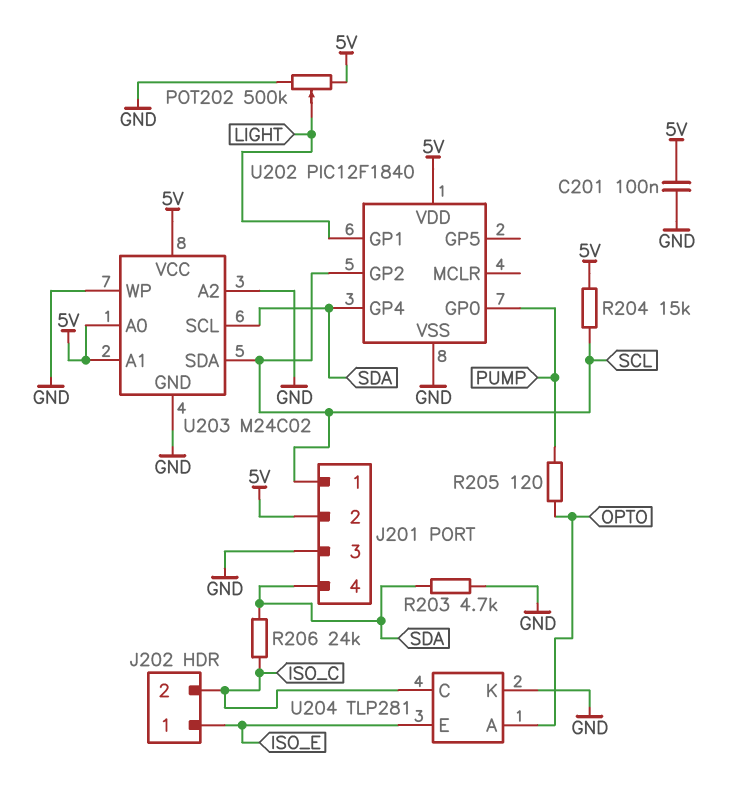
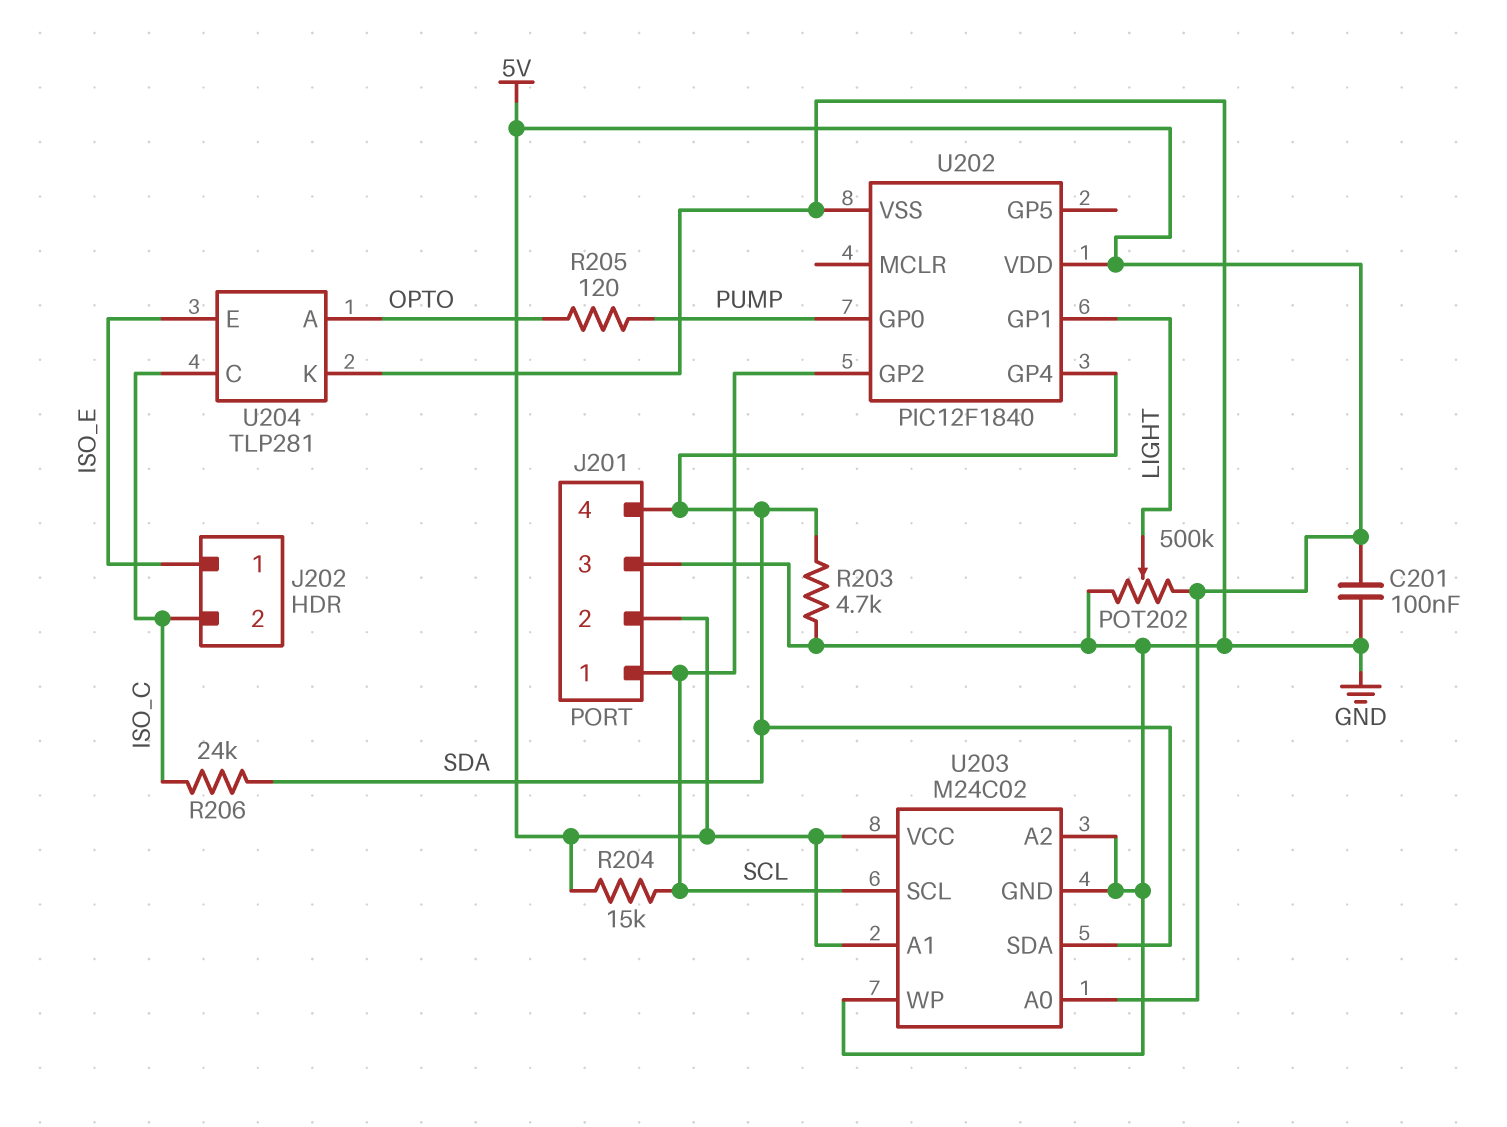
U203 pin SCL: SDA -> SCL
U203 pin SDA: SCL -> SDA

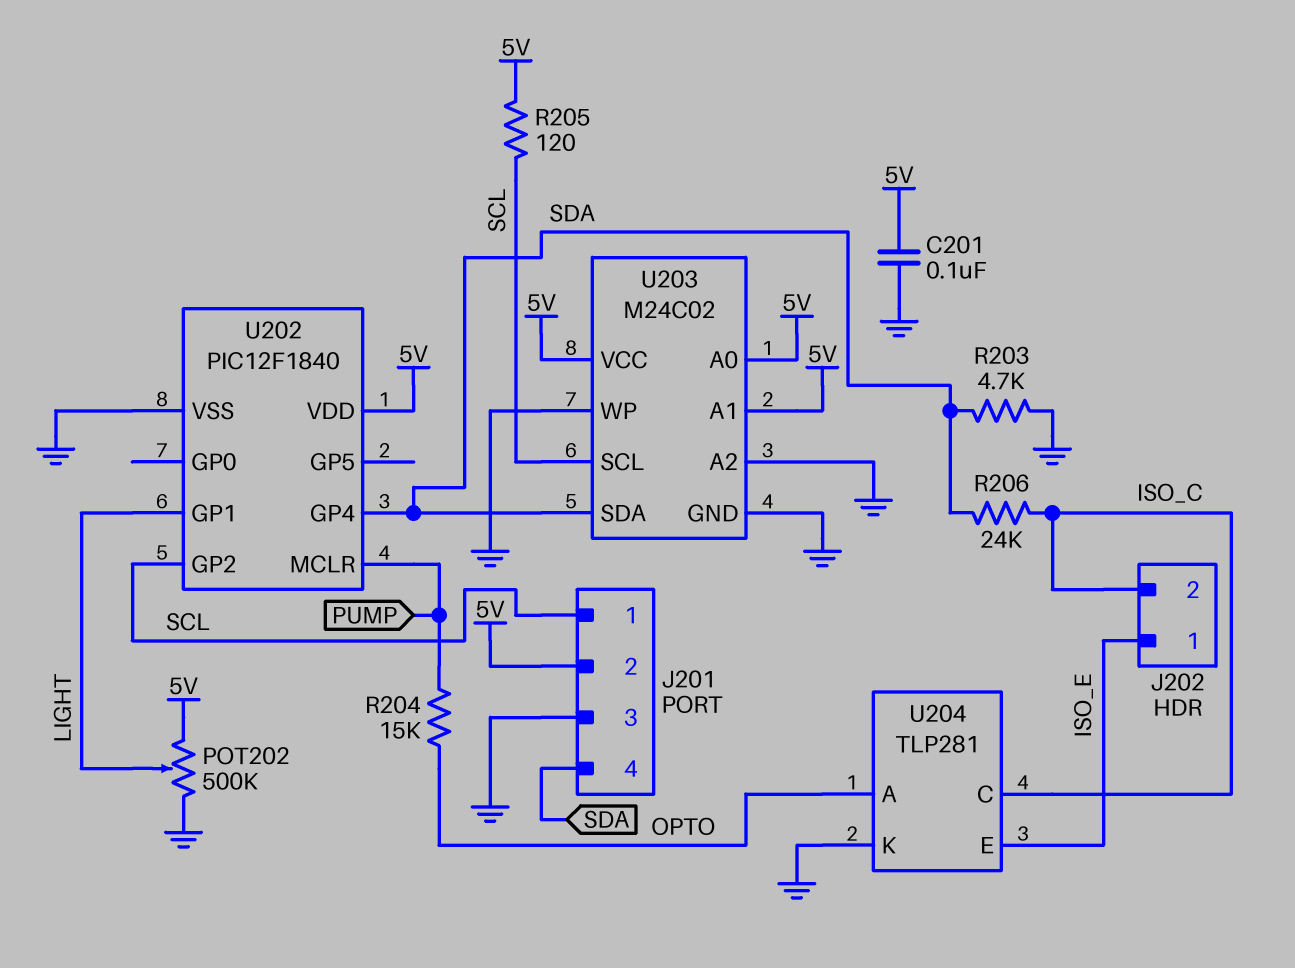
R204: 15k (5V, SCL) -> 15k (OPTO, PUMP)
R205: 120 (OPTO, PUMP) -> 120 (5V, SCL)
U202 pin GP0: PUMP -> none
U202 pin MCLR: none -> PUMP

